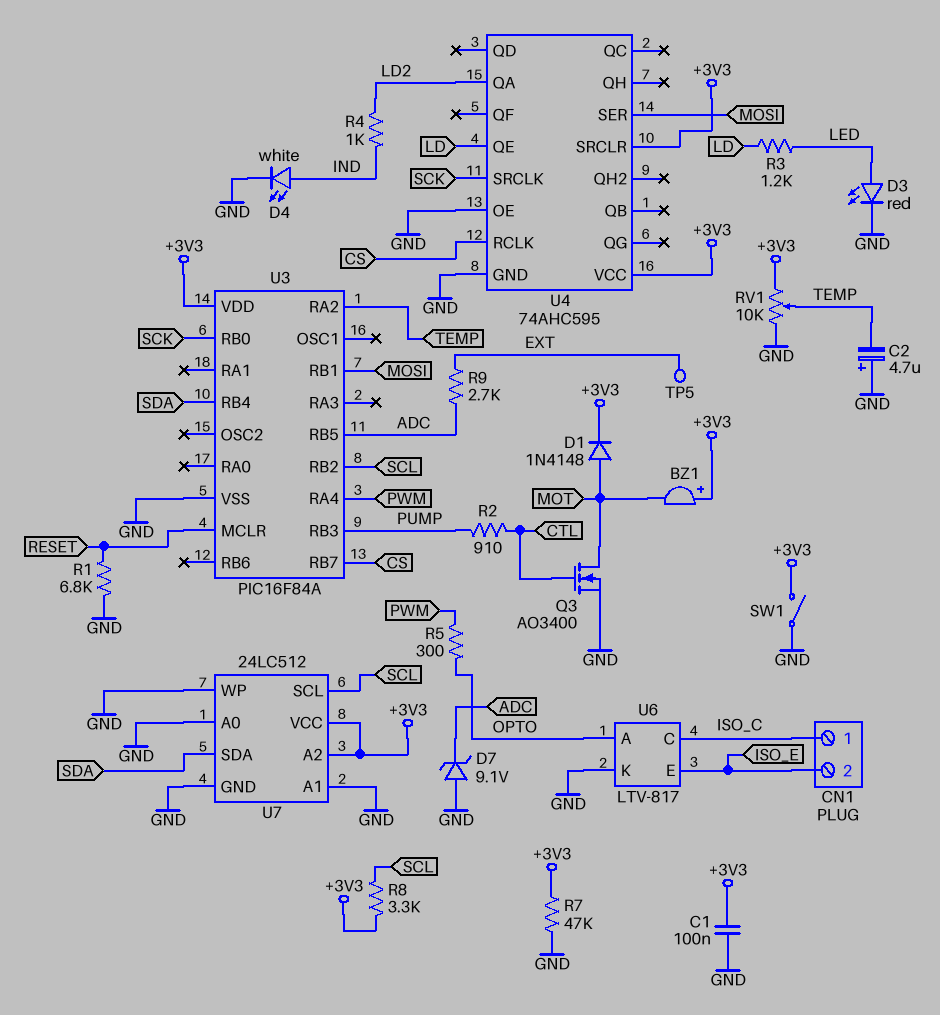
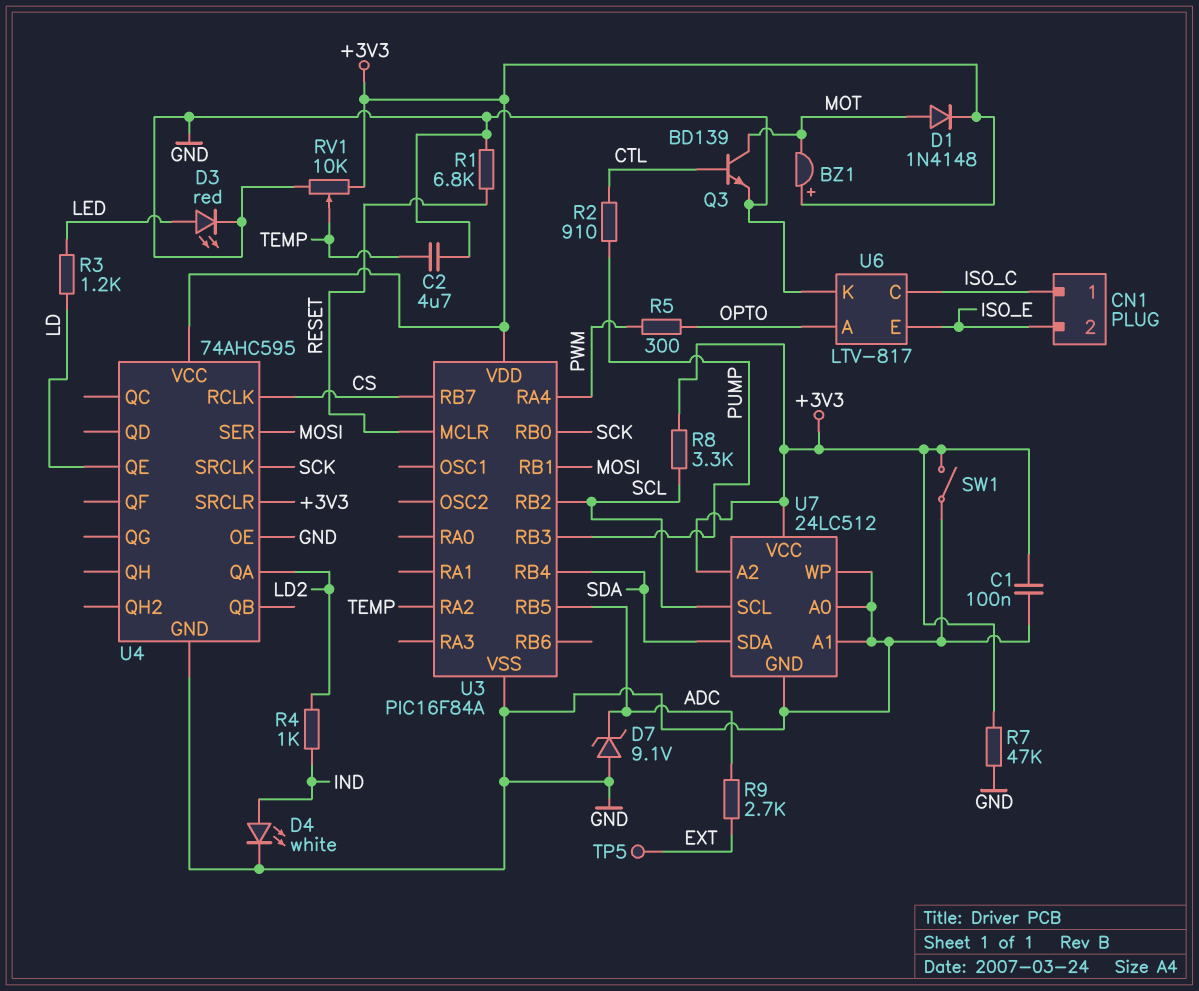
C2: 4.7uF (plus GND, minus TEMP) -> 4.7uF (GND, TEMP)
Q3: NMOS AO3400 (G CTL, D MOT, S GND) -> NPN BD139 (B CTL, C MOT, E GND)

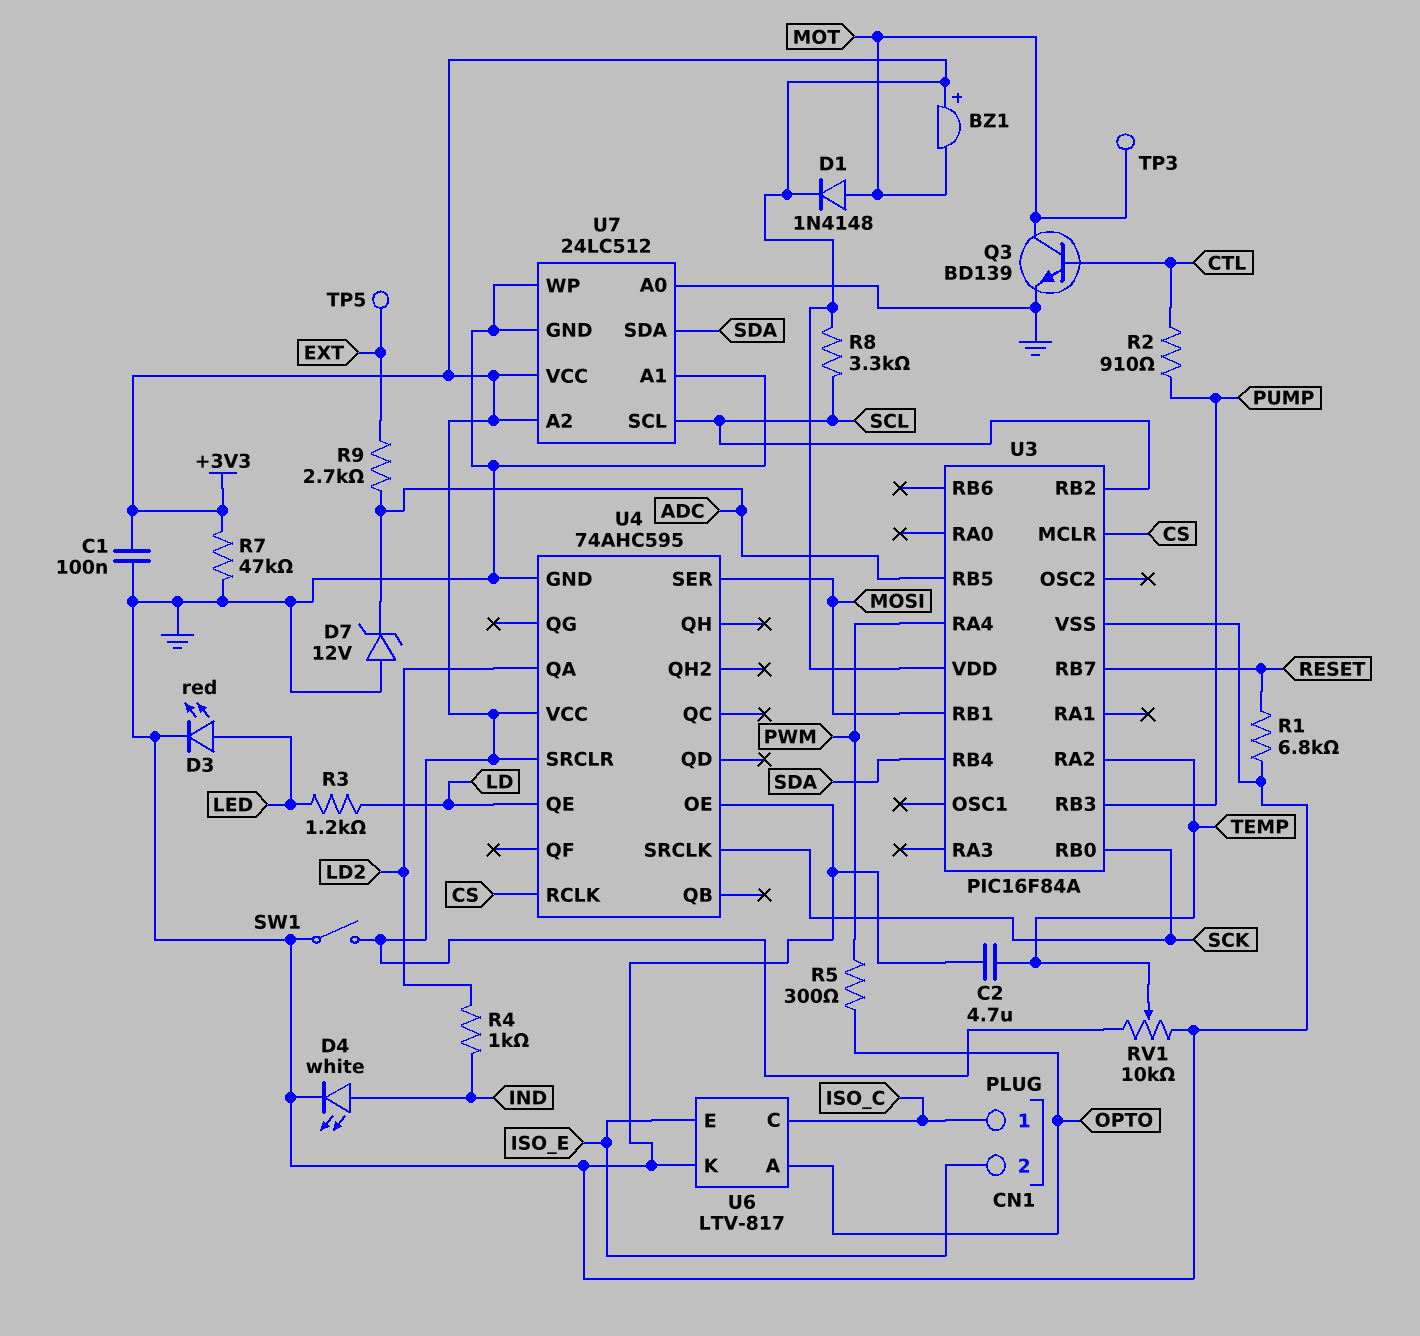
D7: zener 9.1V (A GND, K ADC) -> zener 12V (A GND, K ADC)
TP3: none -> test point (MOT)
U3 pin MCLR: RESET -> CS
U3 pin RB7: CS -> RESET

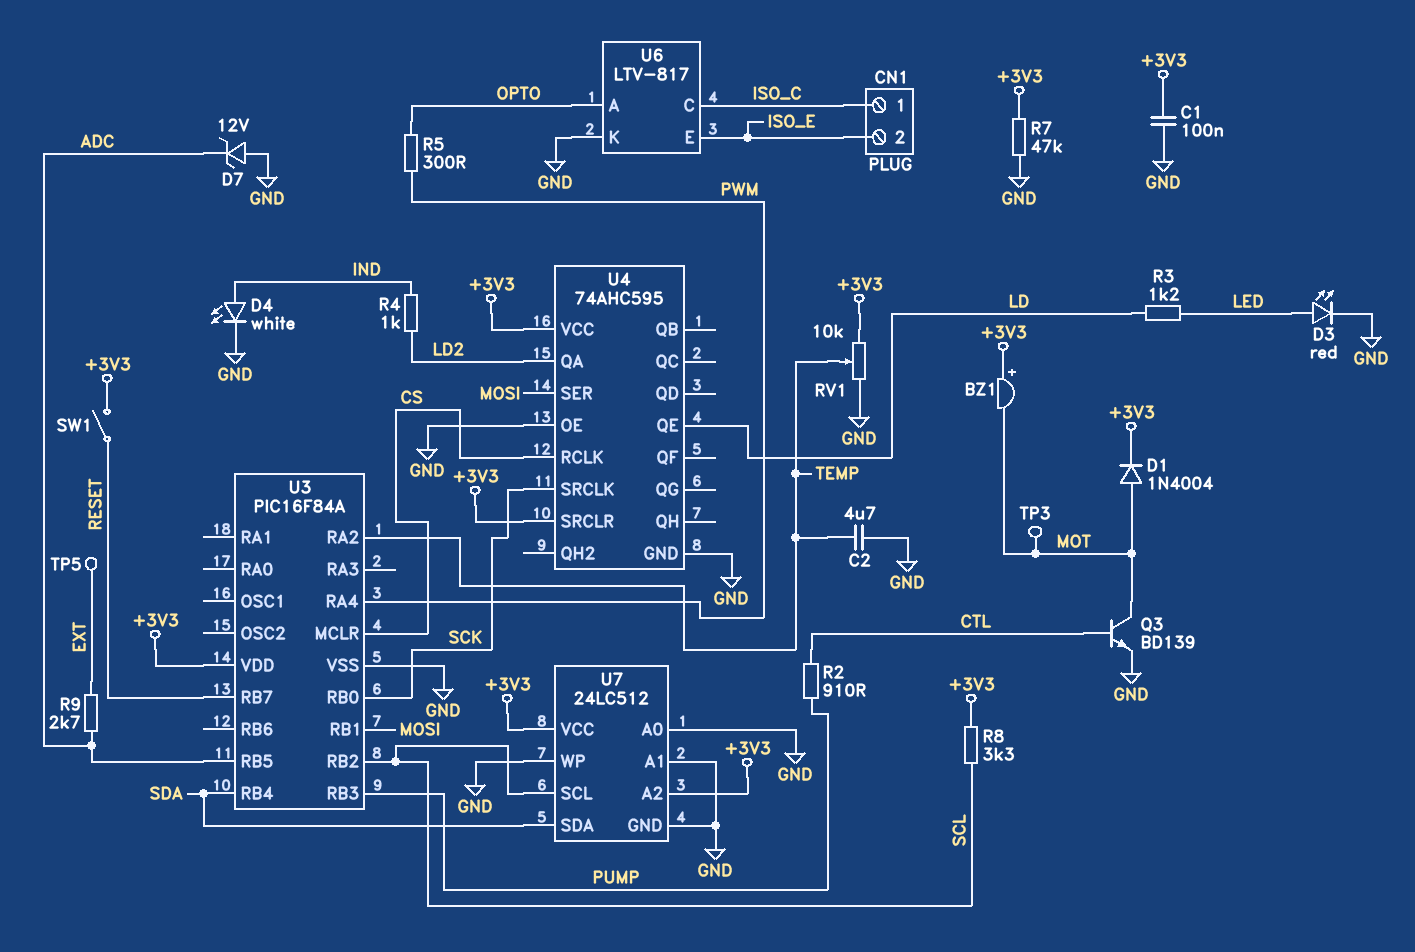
D1: diode 1N4148 (A MOT, K +3V3) -> diode 1N4004 (A MOT, K +3V3)
R1: 6.8k (GND, RESET) -> none
SW1: switch (+3V3, GND) -> switch (+3V3, RESET)

